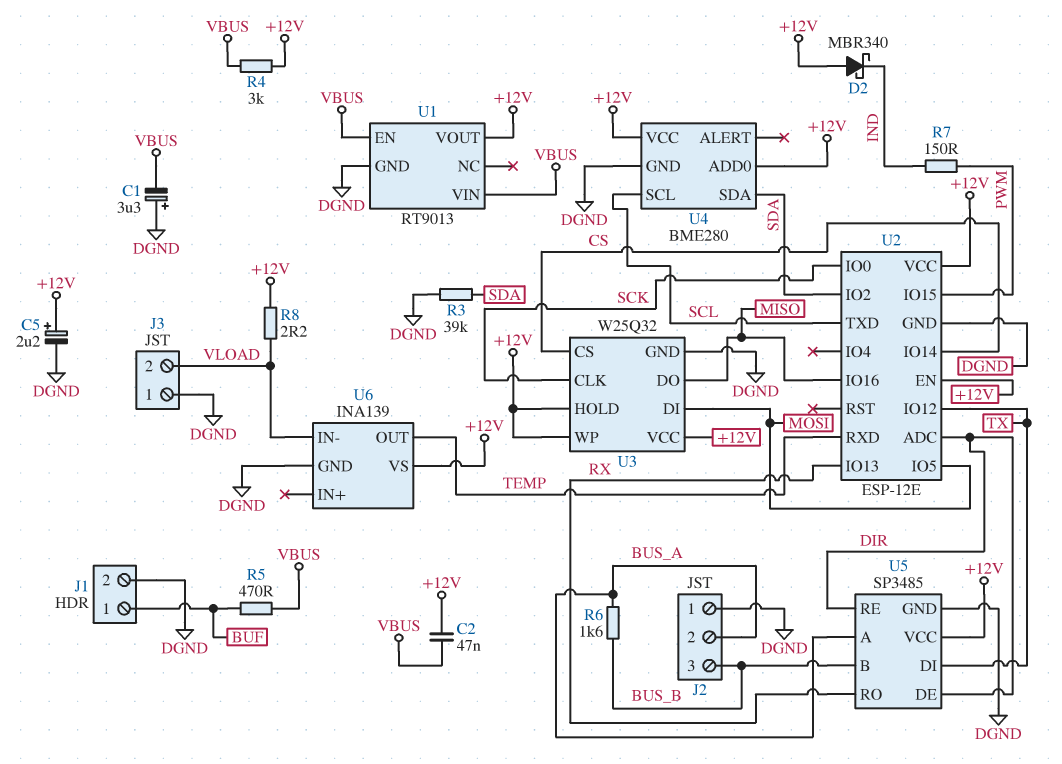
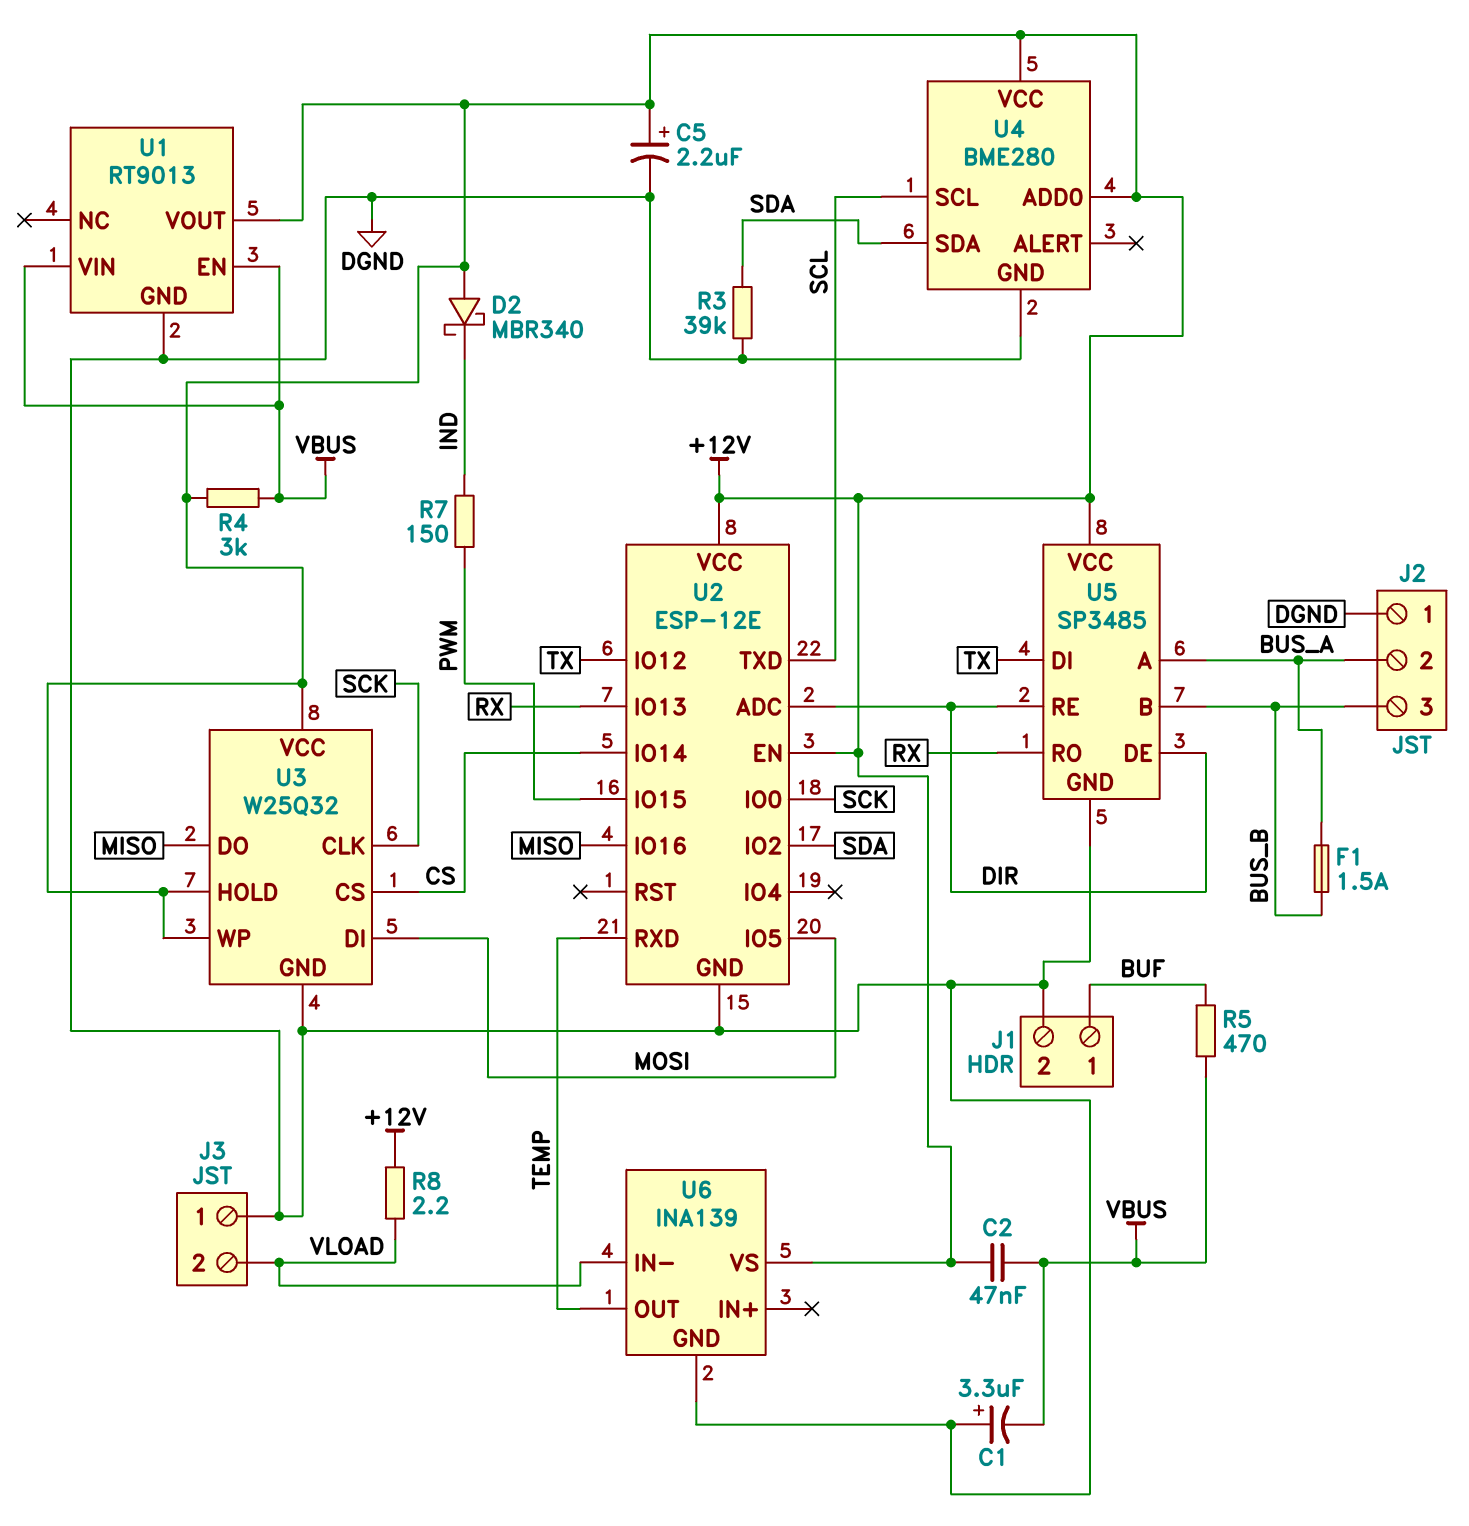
F1: none -> 1.5A (BUS_A, BUS_B)
R6: 1.6k (BUS_A, BUS_B) -> none

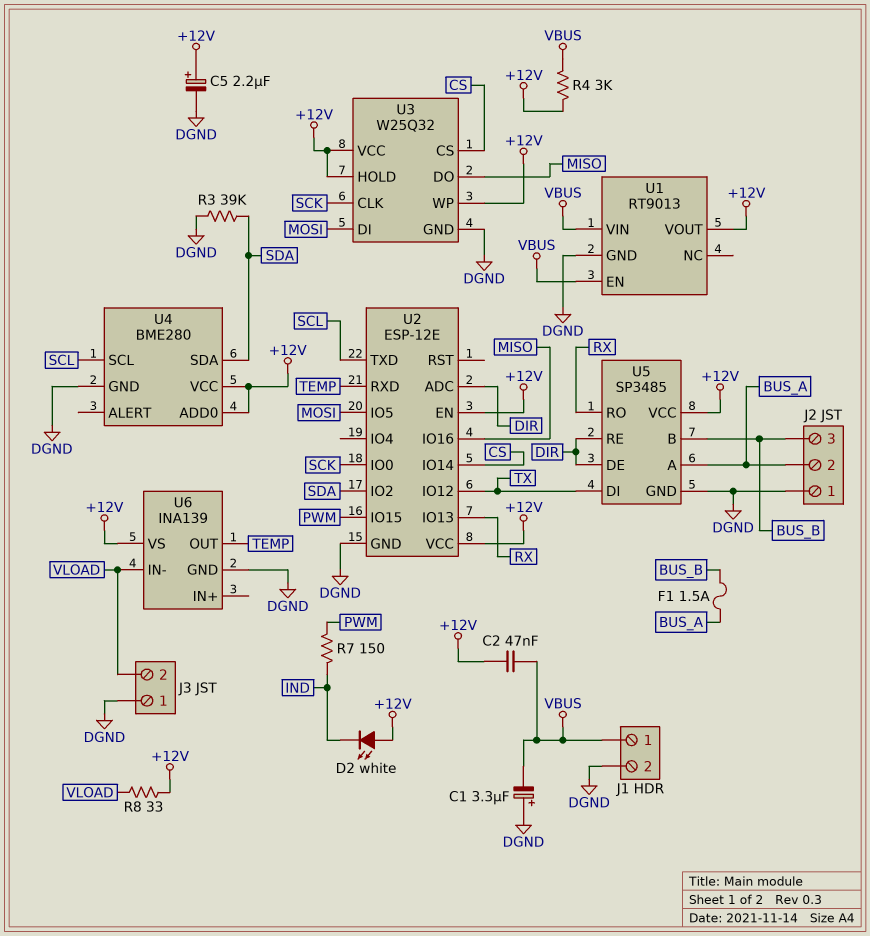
D2: schottky MBR340 (A +12V, K IND) -> LED white (A +12V, K IND)
J1 pin 1: BUF -> VBUS
R5: 470 (BUF, VBUS) -> none
R8: 2.2 (+12V, VLOAD) -> 33 (+12V, VLOAD)

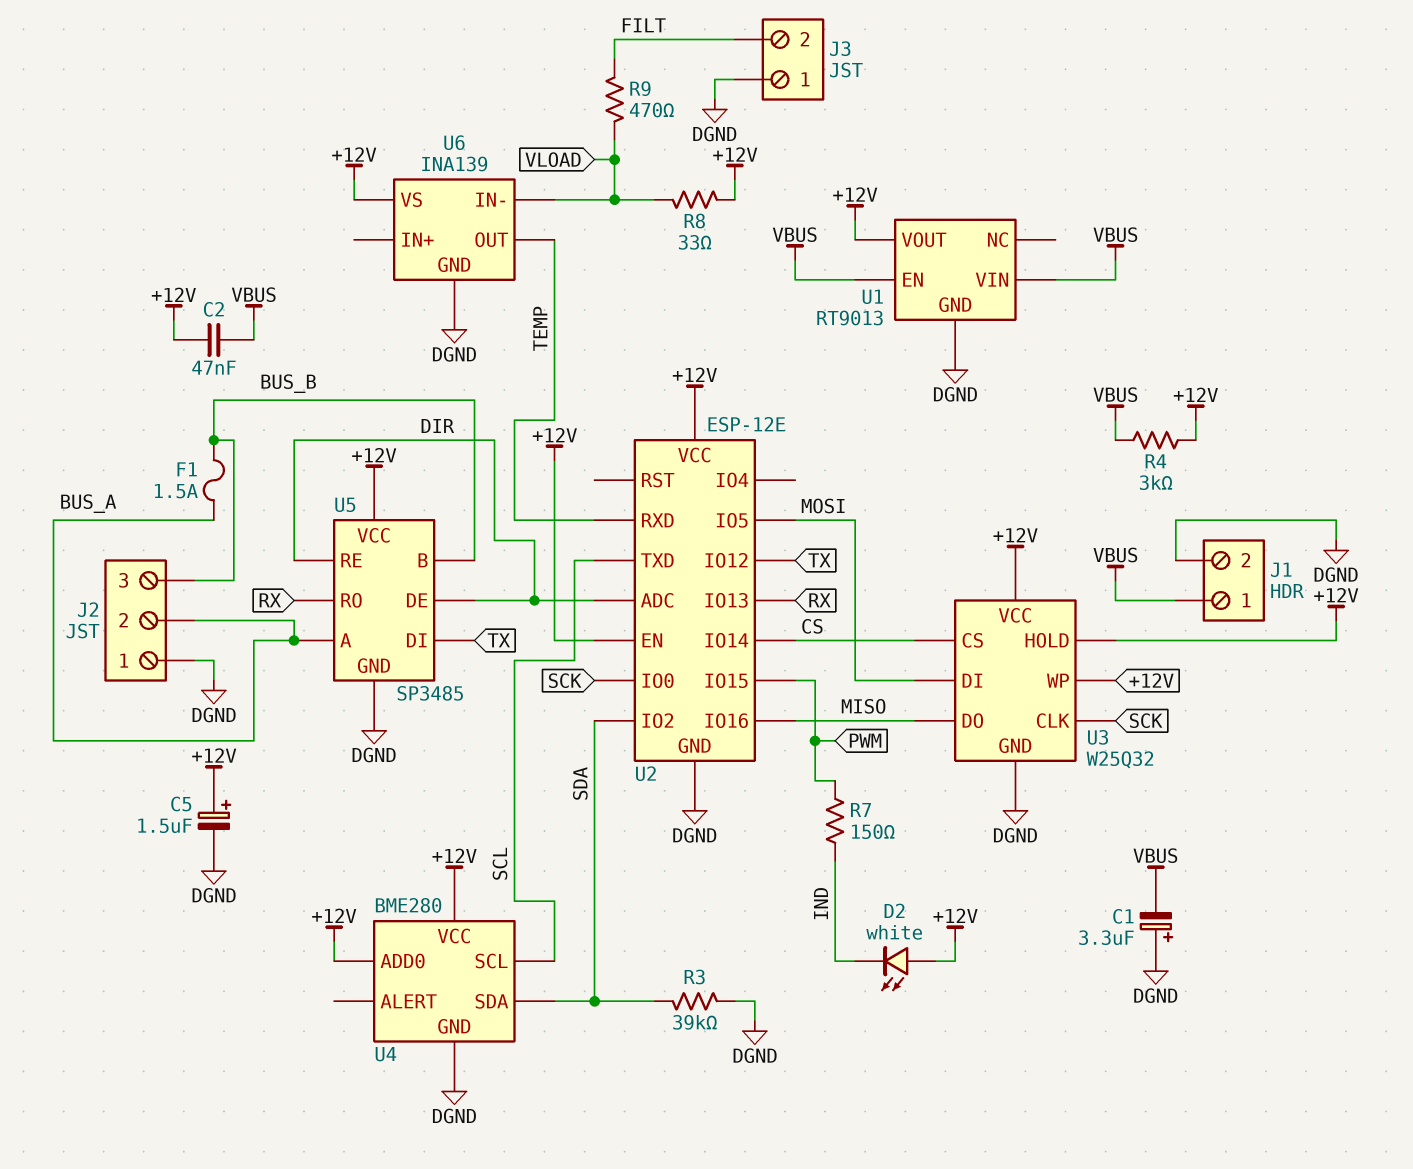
C5: 2.2uF (plus +12V, minus DGND) -> 1.5uF (plus +12V, minus DGND)
J3 pin 2: VLOAD -> FILT
R9: none -> 470 (FILT, VLOAD)

